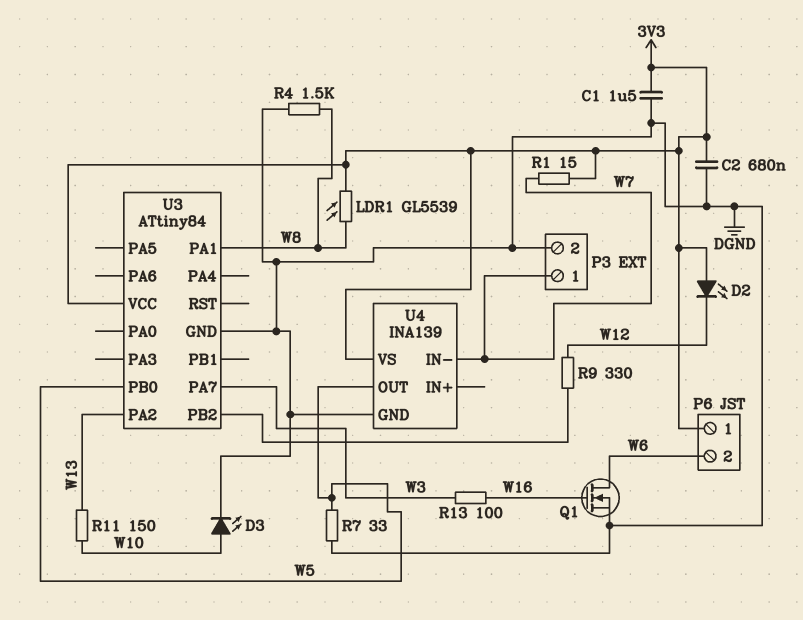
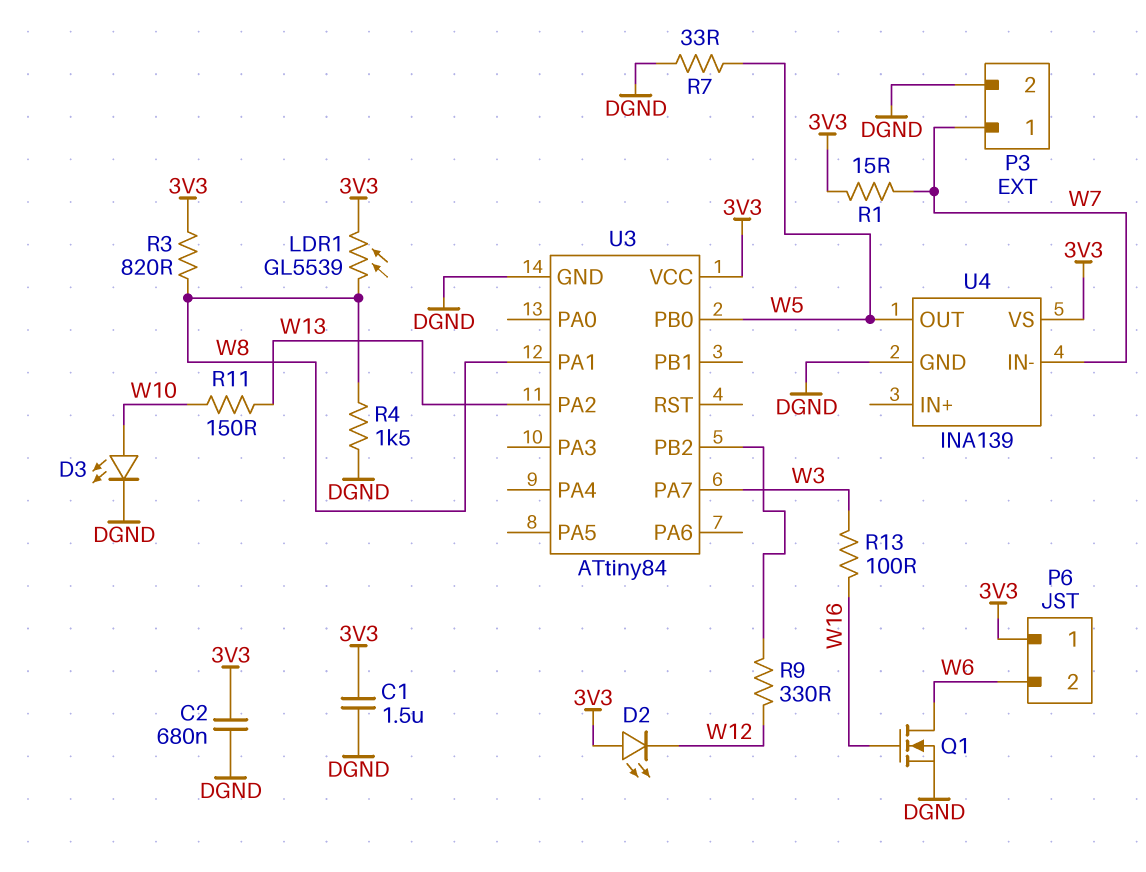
R3: none -> 820 (3V3, W8)

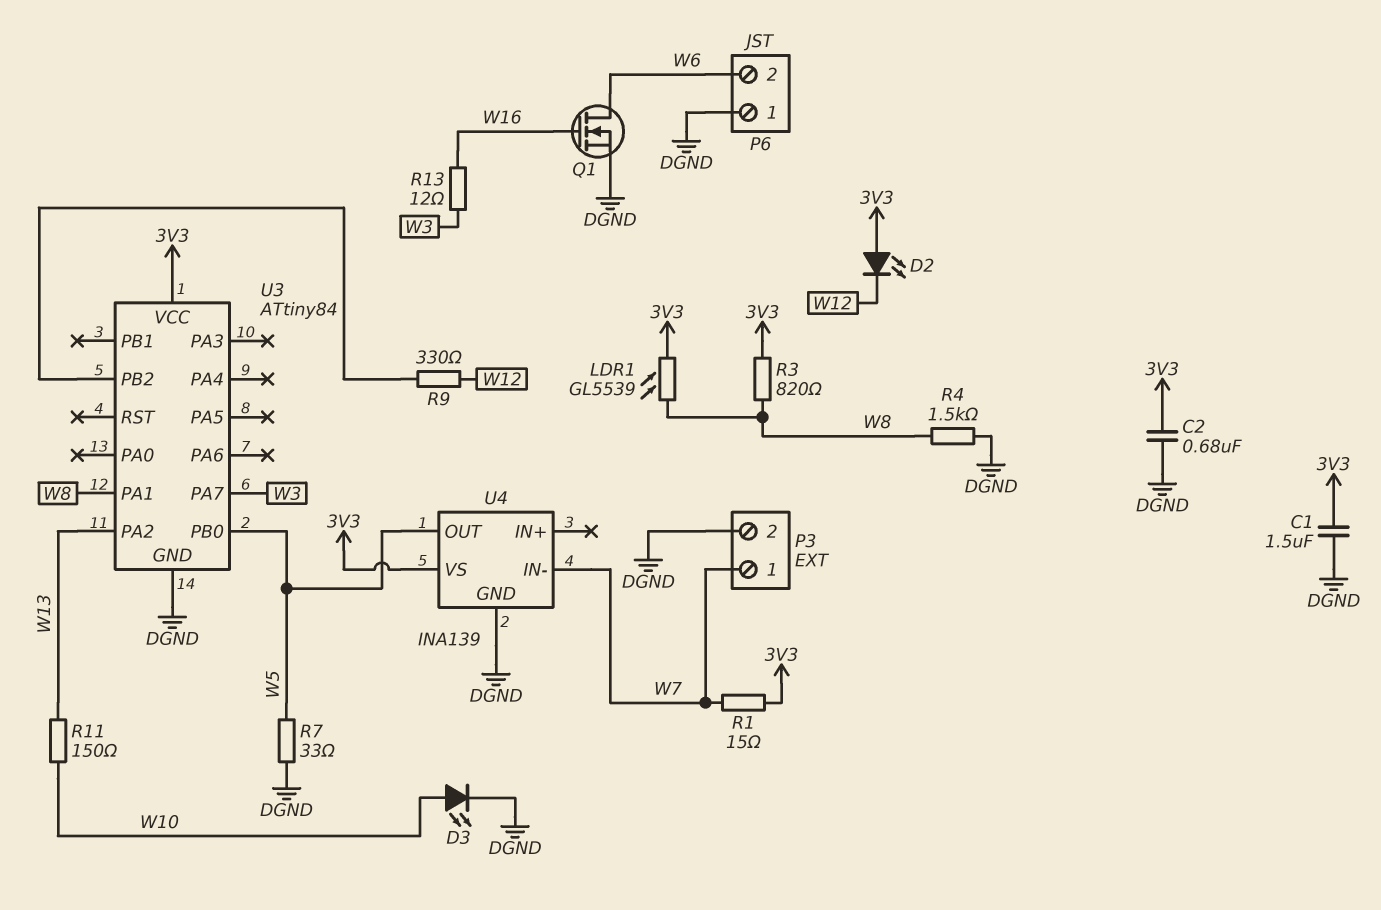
P6 pin 1: 3V3 -> DGND
R13: 100 (W3, W16) -> 12 (W3, W16)

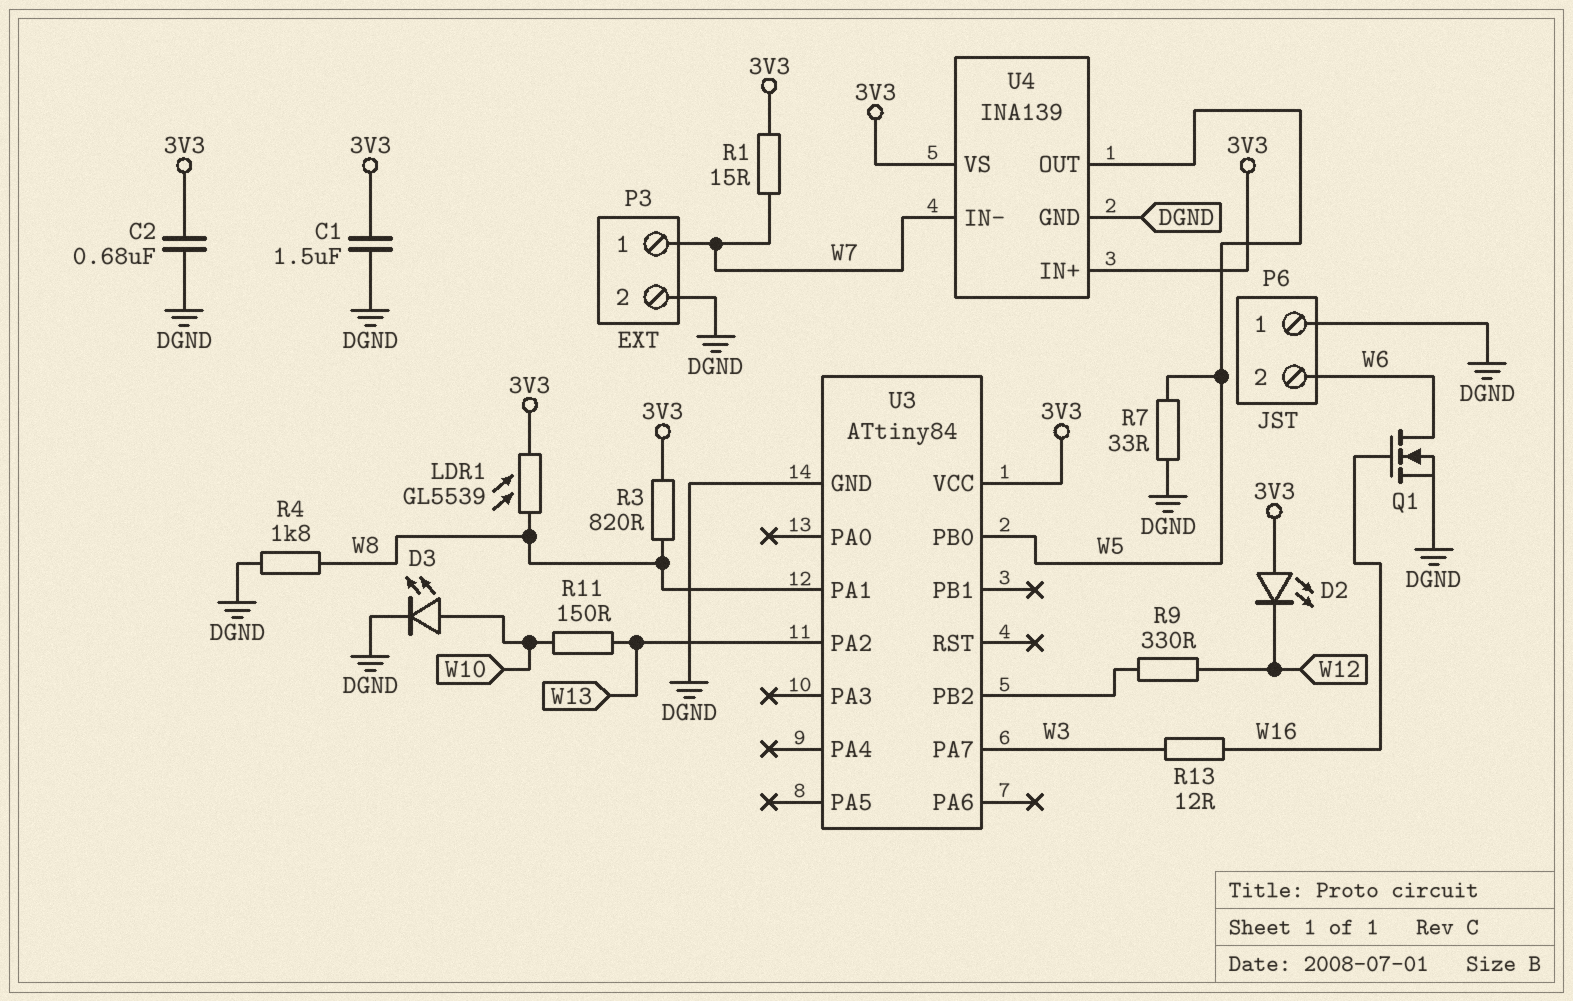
R4: 1.5k (DGND, W8) -> 1.8k (DGND, W8)
U4 pin IN+: none -> 3V3

